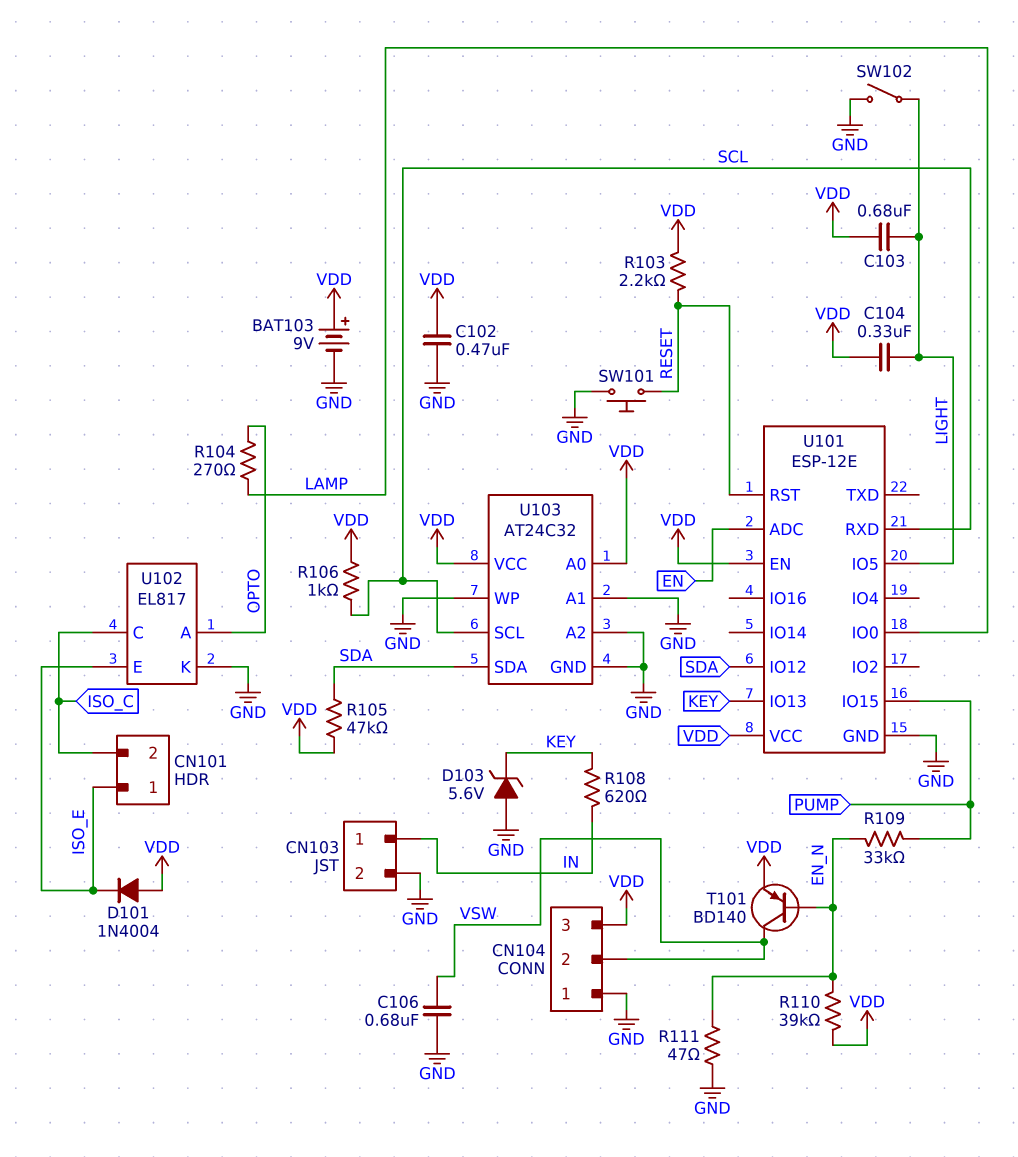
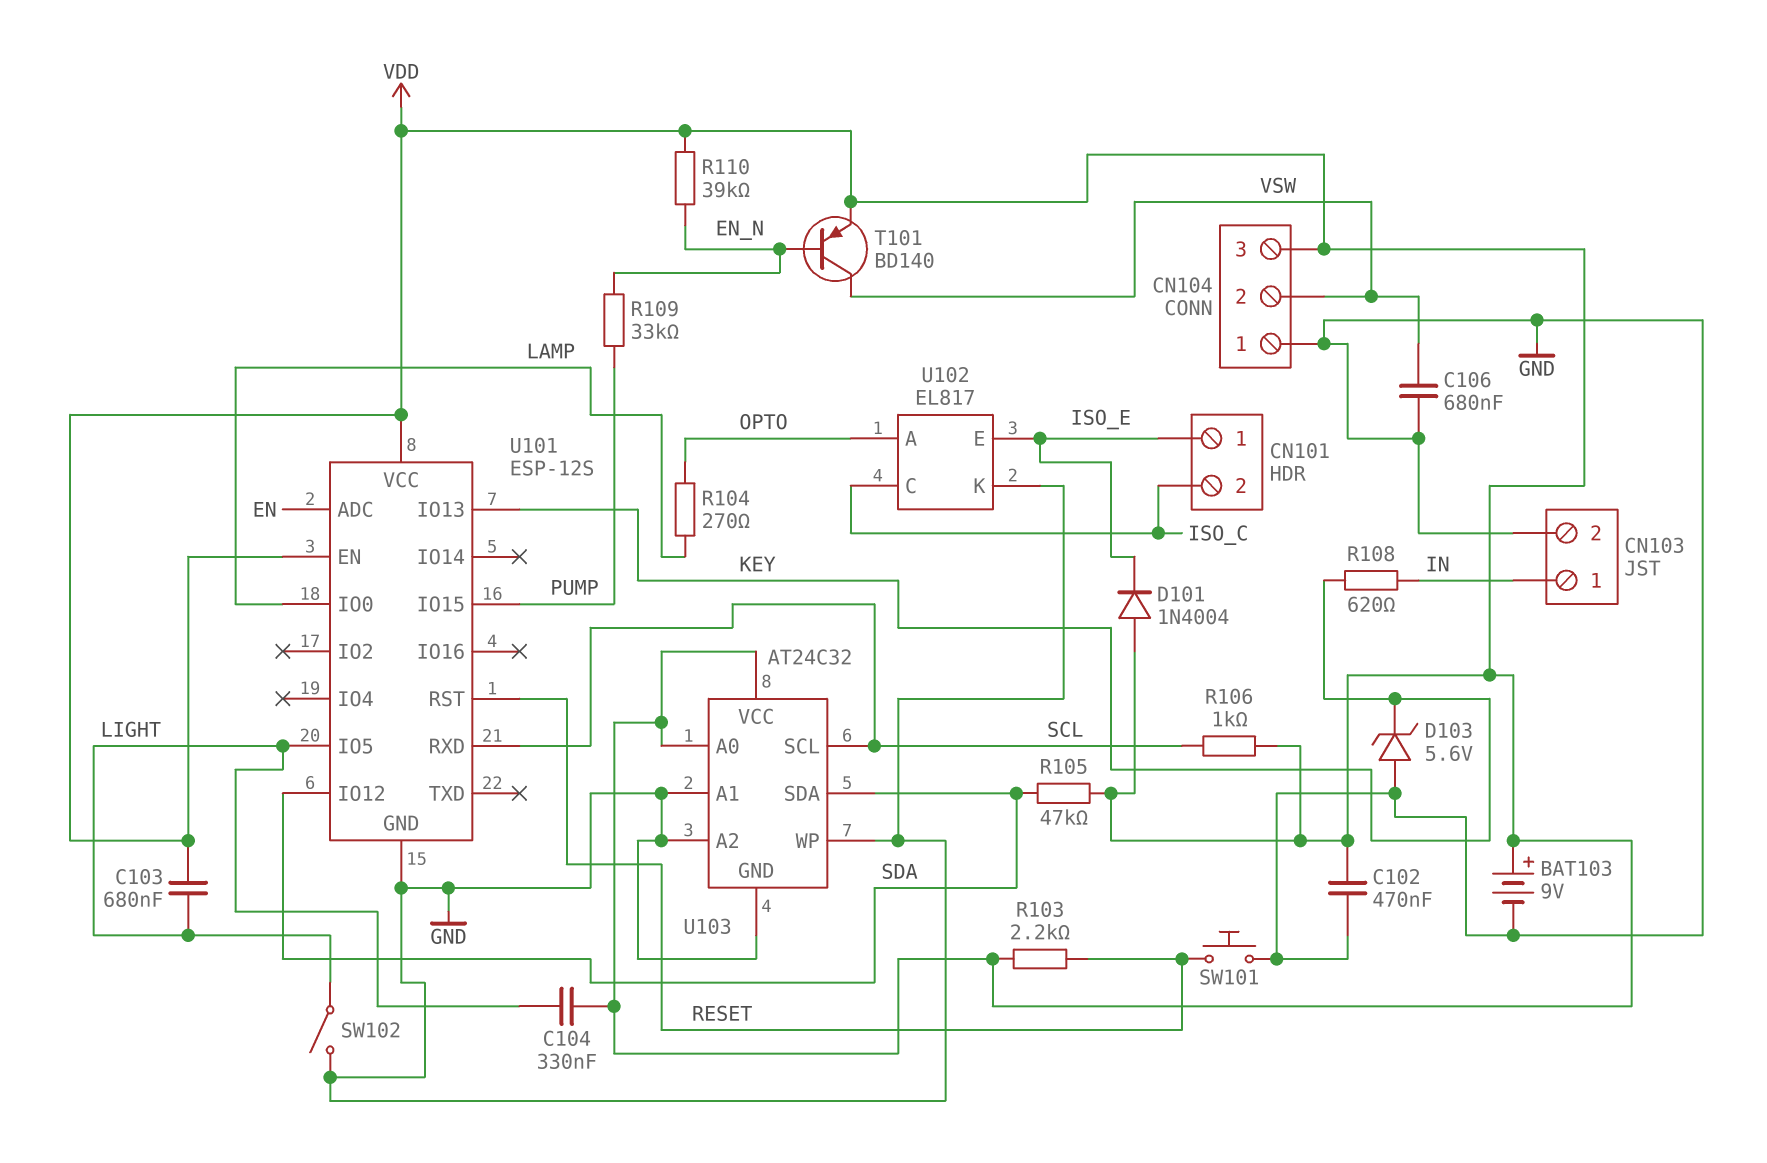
R111: 47 (EN_N, GND) -> none
U101: ESP-12E -> ESP-12S

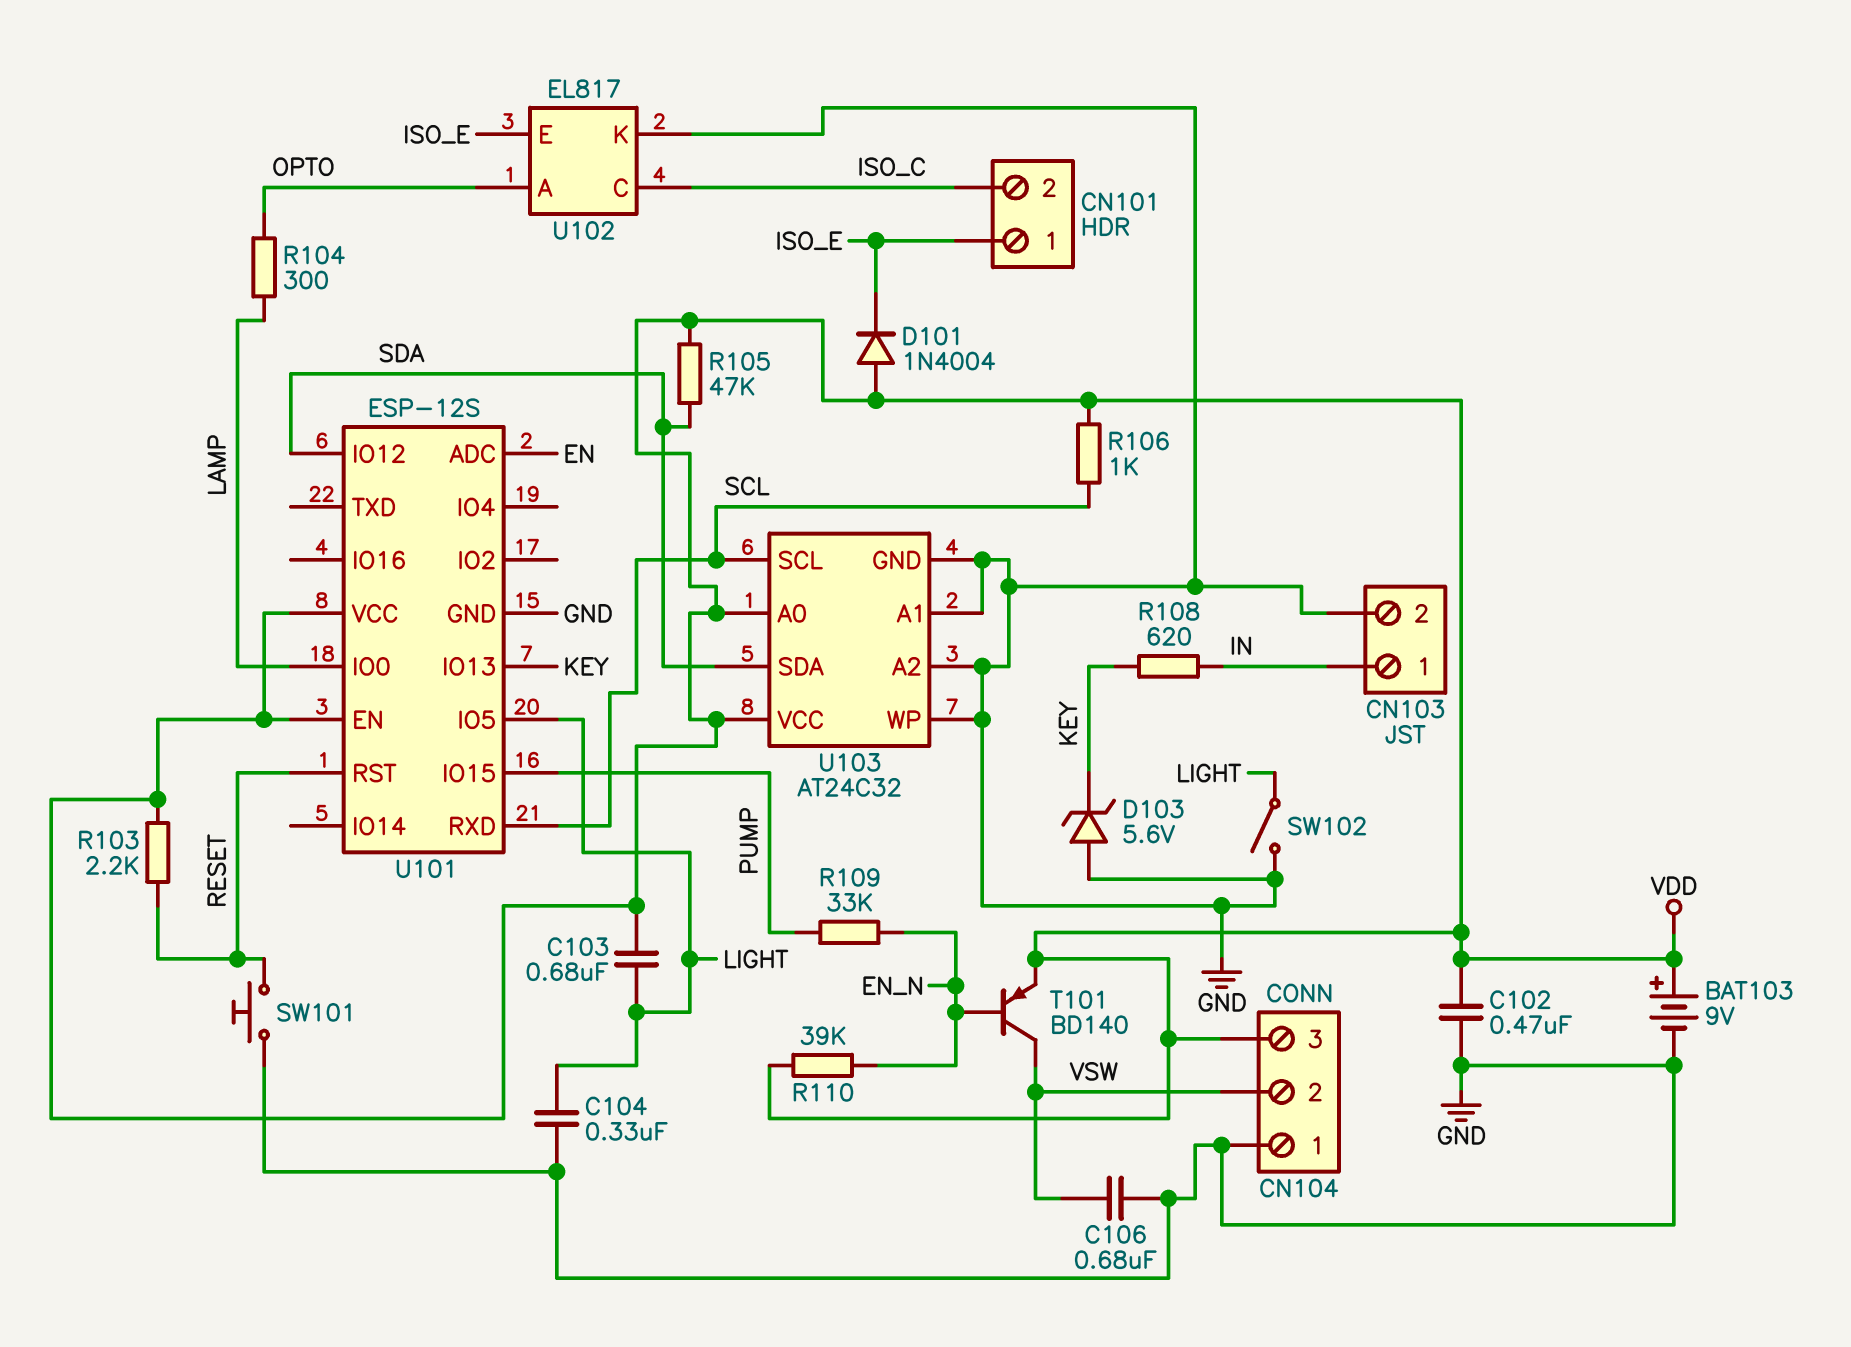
C104: 330nF (LIGHT, VDD) -> 330nF (GND, LIGHT)
R104: 270 (LAMP, OPTO) -> 300 (LAMP, OPTO)

